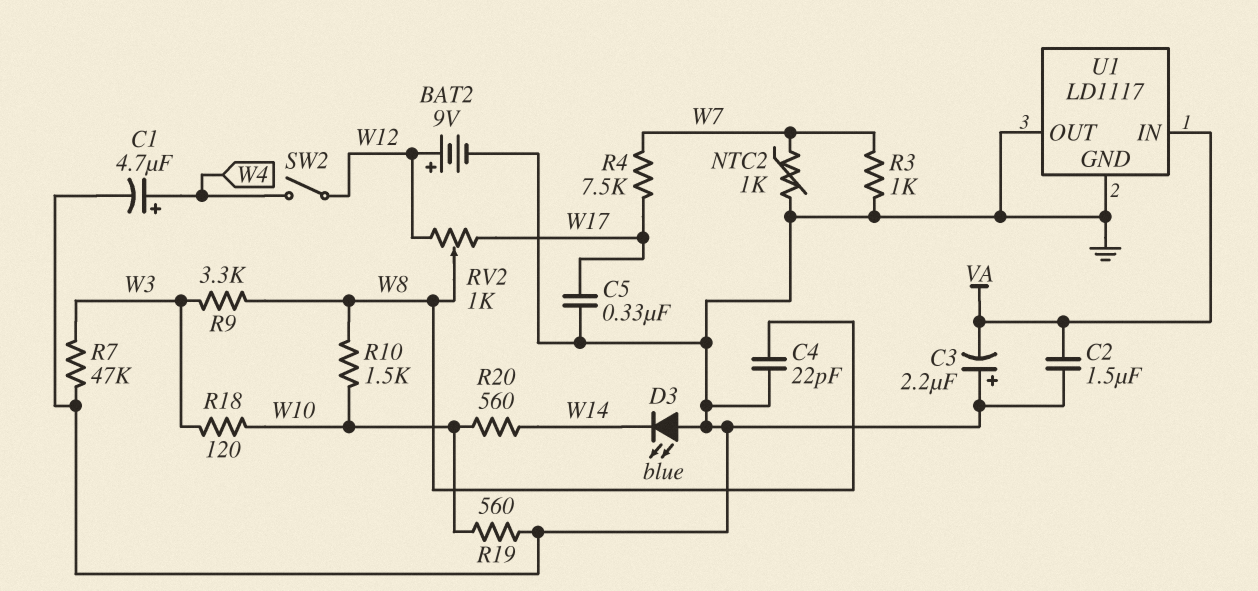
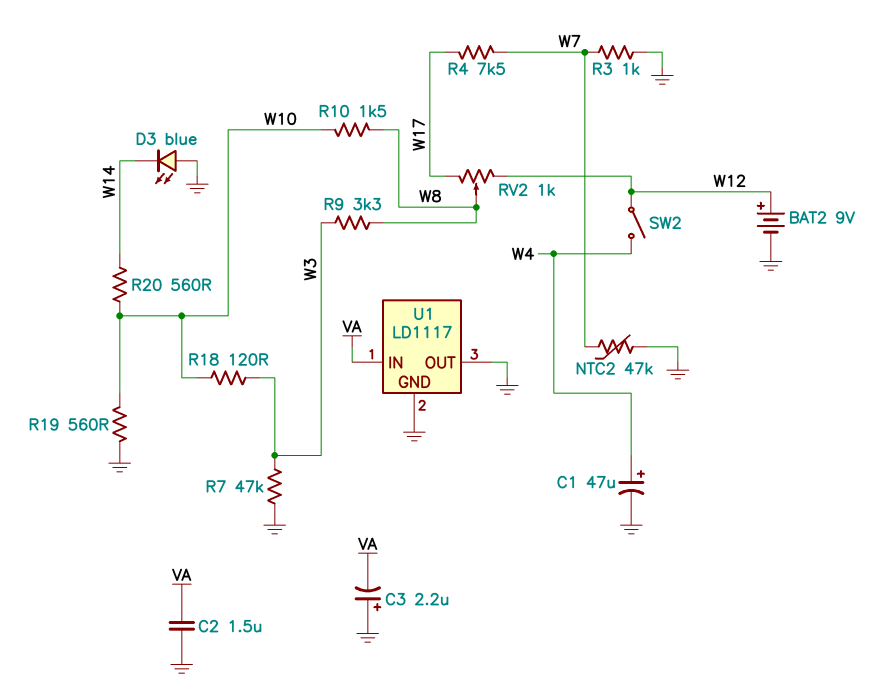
C1: 4.7uF (plus W4, minus GND) -> 47uF (plus W4, minus GND)
C4: 22pF (GND, W8) -> none
C5: 330nF (GND, W17) -> none
NTC2: 1k (GND, W7) -> 47k (GND, W7)

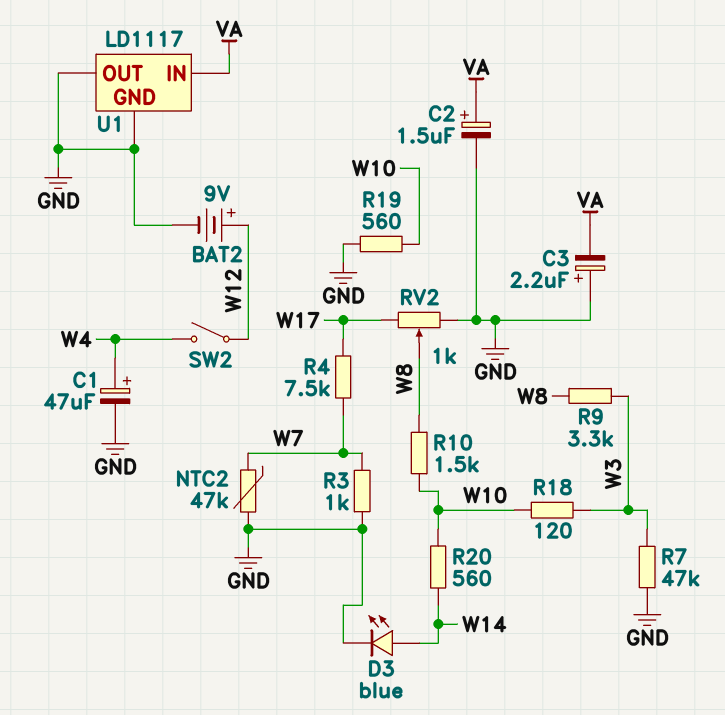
C2: 1.5uF (GND, VA) -> 1.5uF (plus VA, minus GND)
D3: LED blue (A GND, K W14) -> LED blue (A W14, K GND)
RV2: 1k (W12, W17, wiper W8) -> 1k (GND, W17, wiper W8)

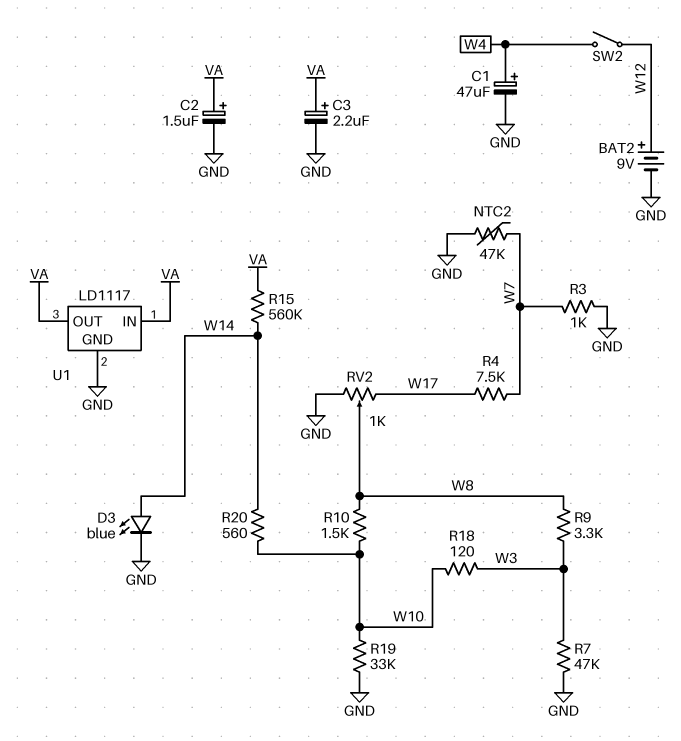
C3: 2.2uF (plus GND, minus VA) -> 2.2uF (plus VA, minus GND)
R15: none -> 560k (VA, W14)
R19: 560 (GND, W10) -> 33k (GND, W10)
U1 pin OUT: GND -> VA

